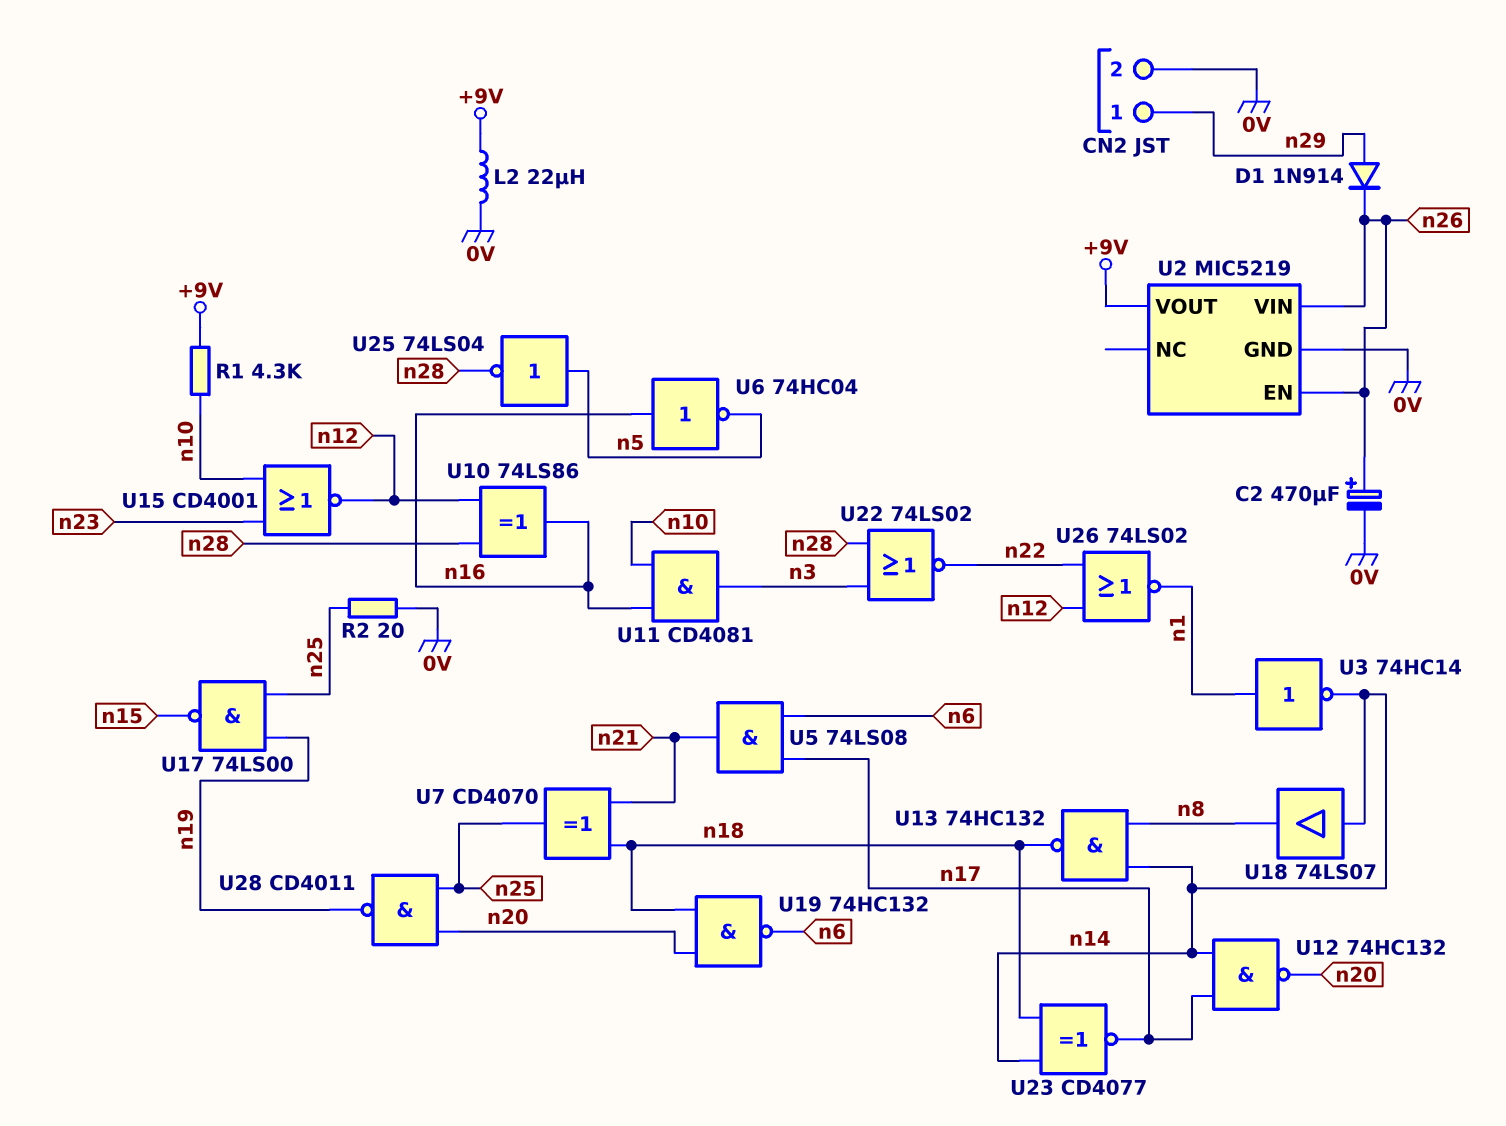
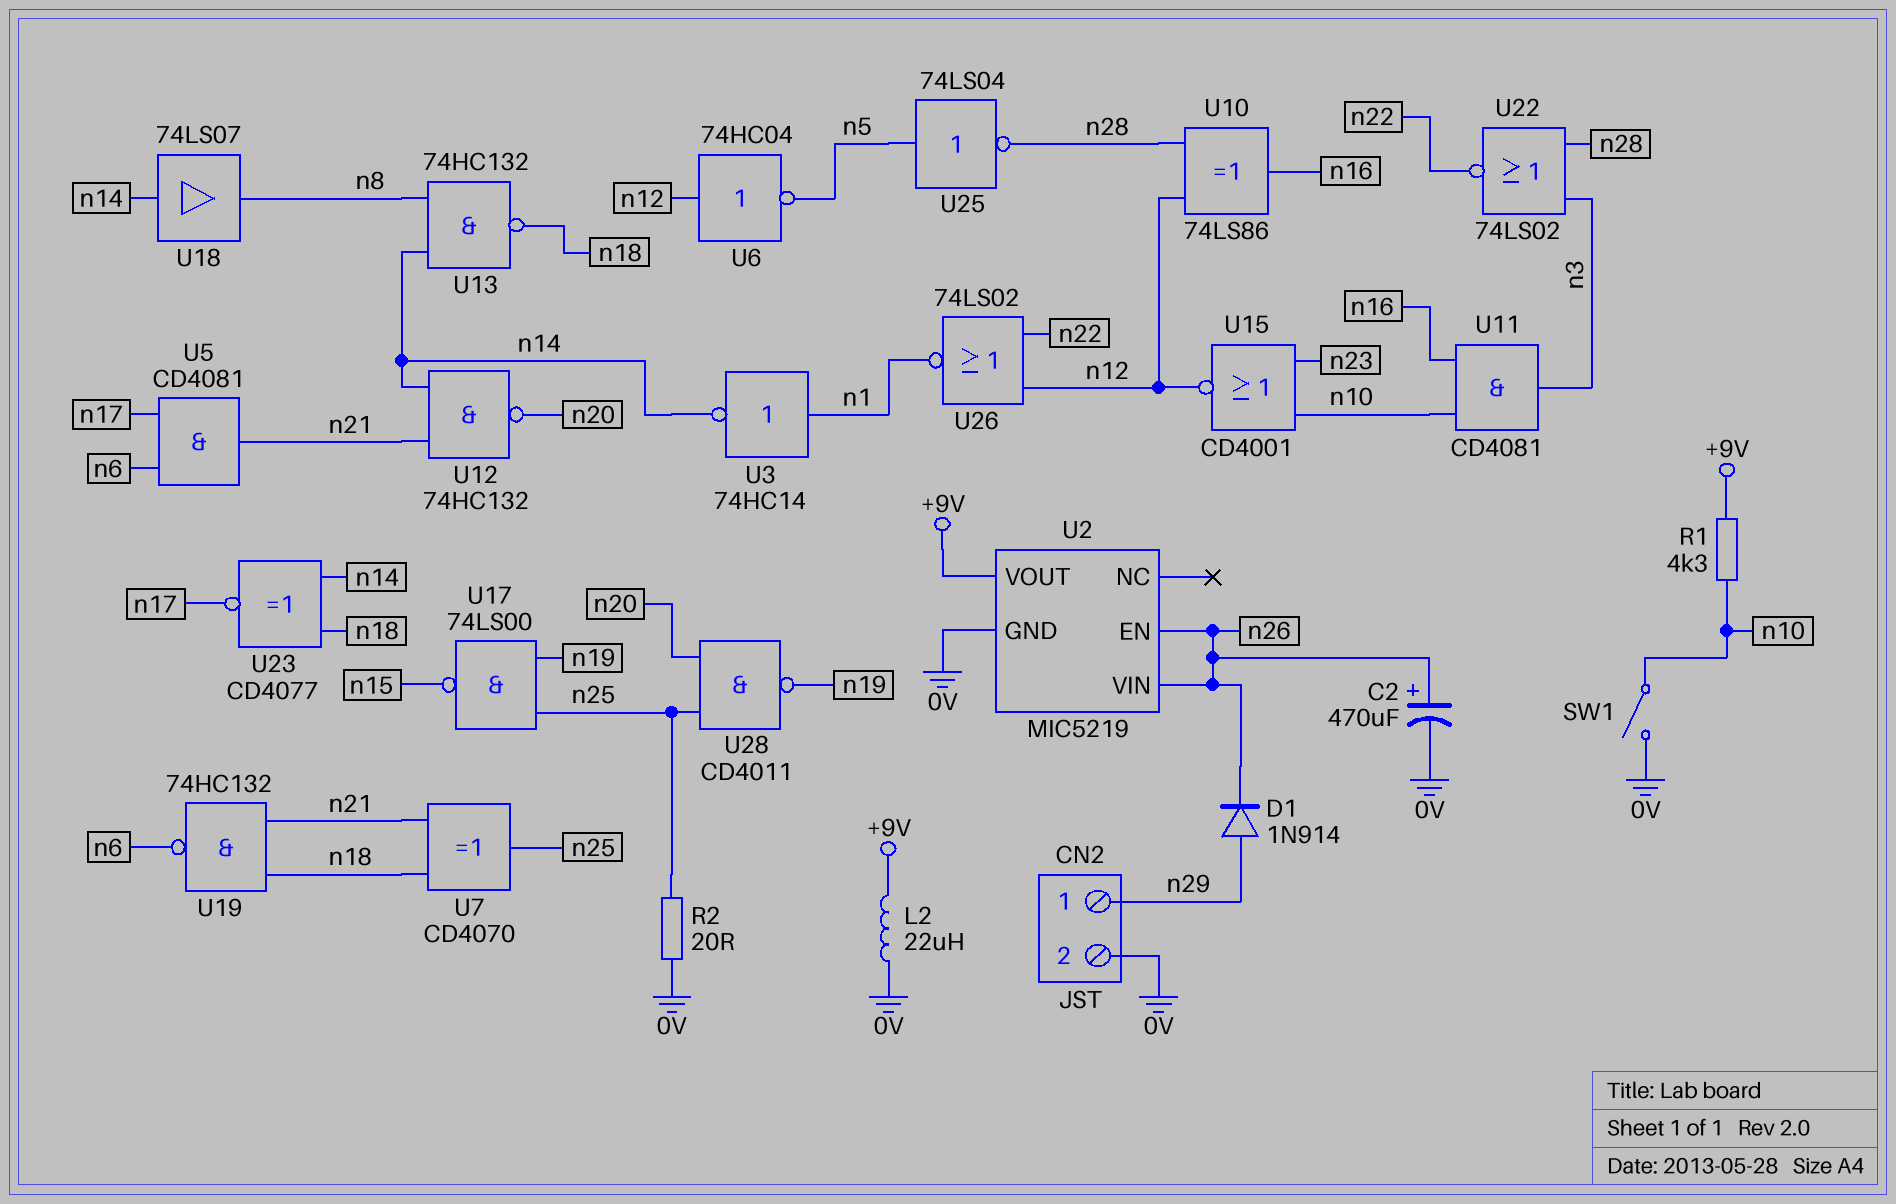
SW1: none -> switch (0V, n10)
U5: AND 74LS08 (in n6, in n17, out n21) -> AND CD4081 (in n6, in n17, out n21)
U6: NOT 74HC04 (in n16, out n5) -> NOT 74HC04 (in n12, out n5)
U12: NAND 74HC132 (in n14, in n17, out n20) -> NAND 74HC132 (in n14, in n21, out n20)
U19: NAND 74HC132 (in n18, in n20, out n6) -> NAND 74HC132 (in n18, in n21, out n6)

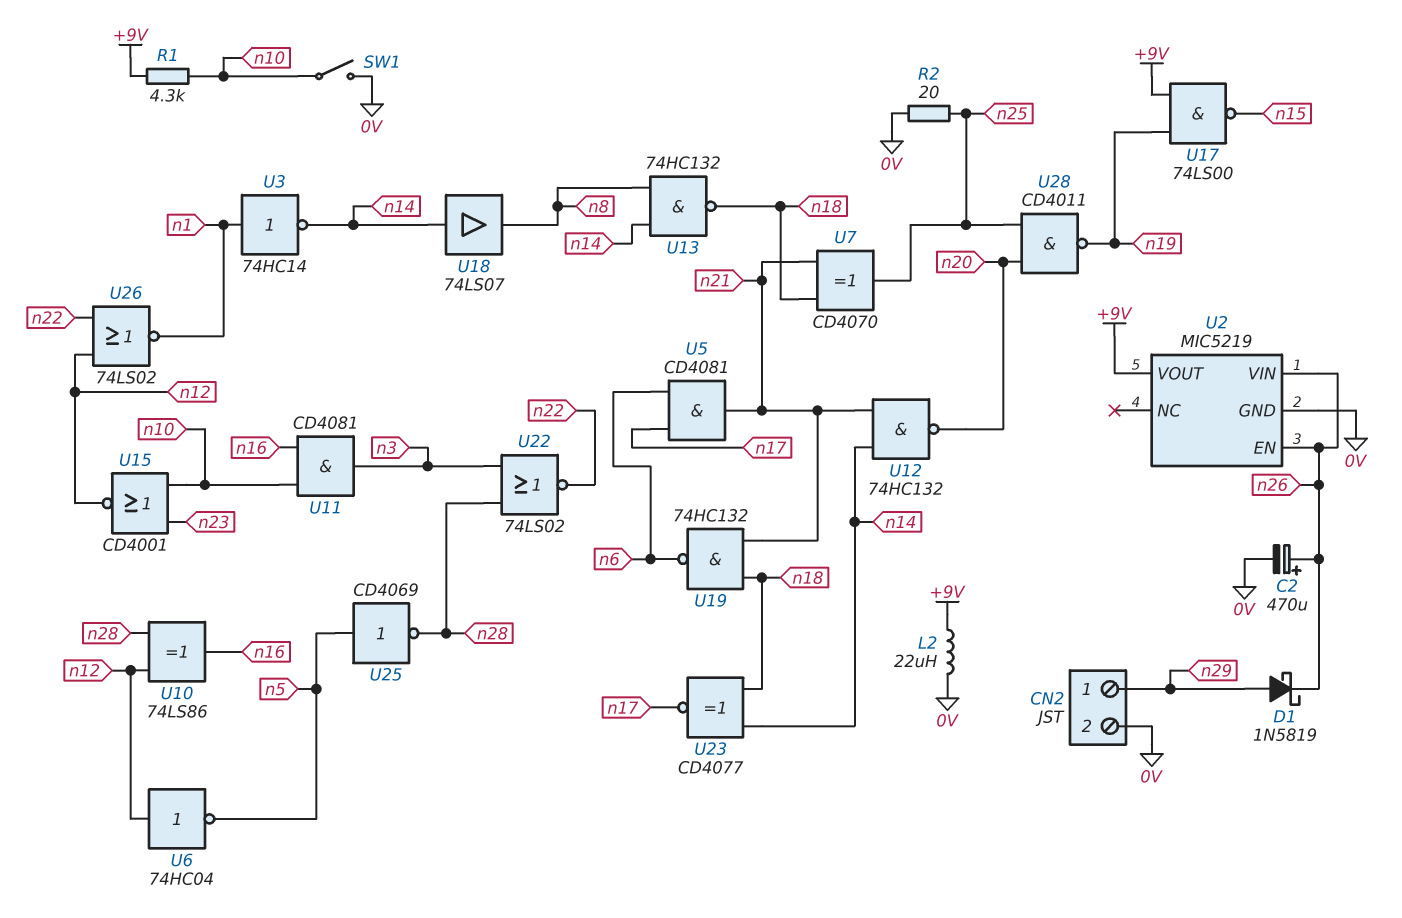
D1: diode 1N914 (A n29, K n26) -> schottky 1N5819 (A n29, K n26)
U17: NAND 74LS00 (in n19, in n25, out n15) -> NAND 74LS00 (in +9V, in n19, out n15)
U25: NOT 74LS04 (in n5, out n28) -> NOT CD4069 (in n5, out n28)

